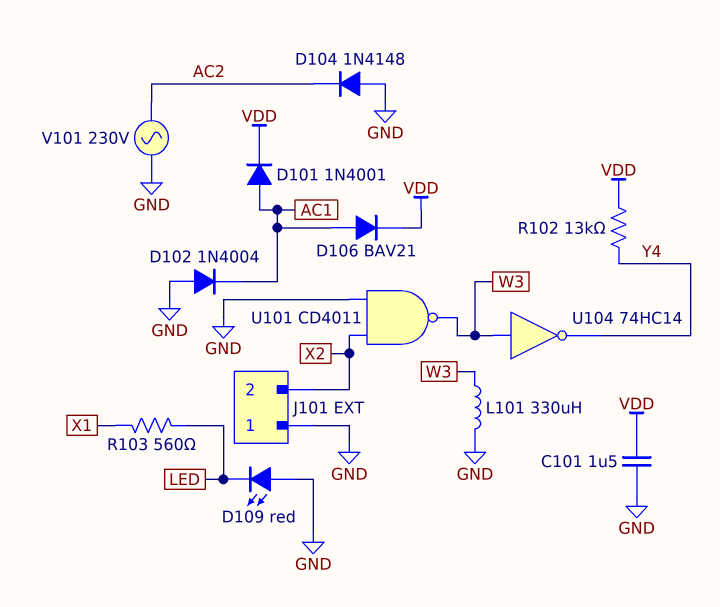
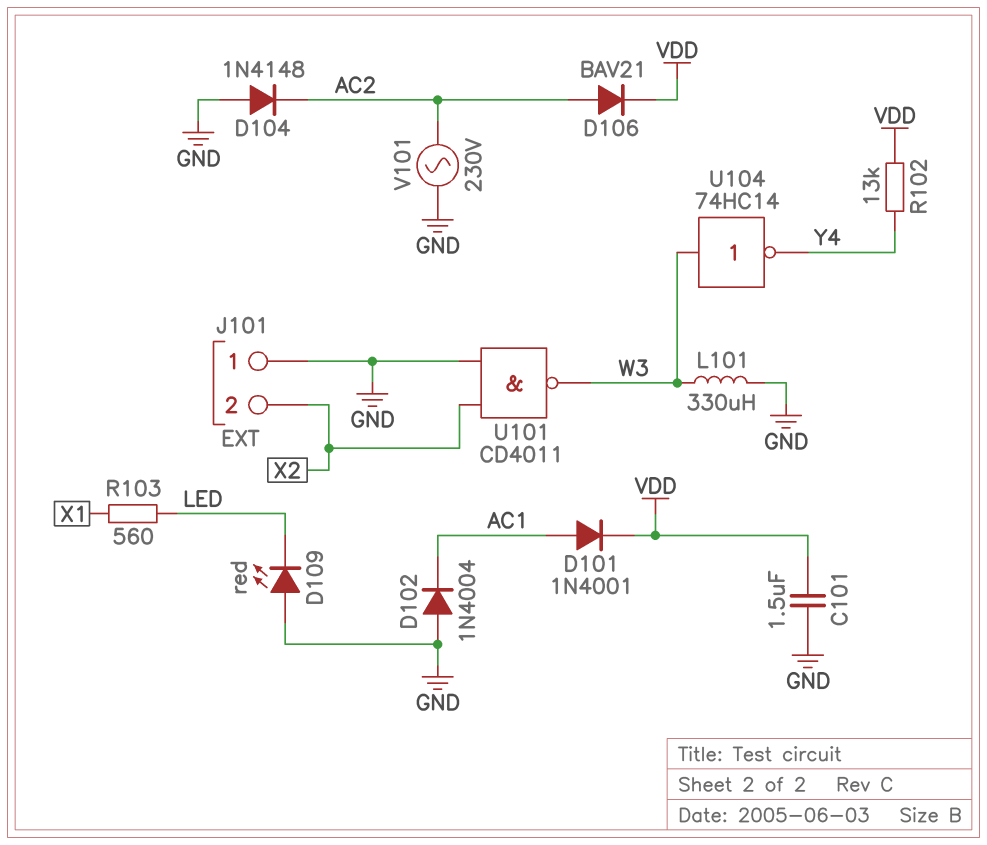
D106: diode BAV21 (A AC1, K VDD) -> diode BAV21 (A AC2, K VDD)

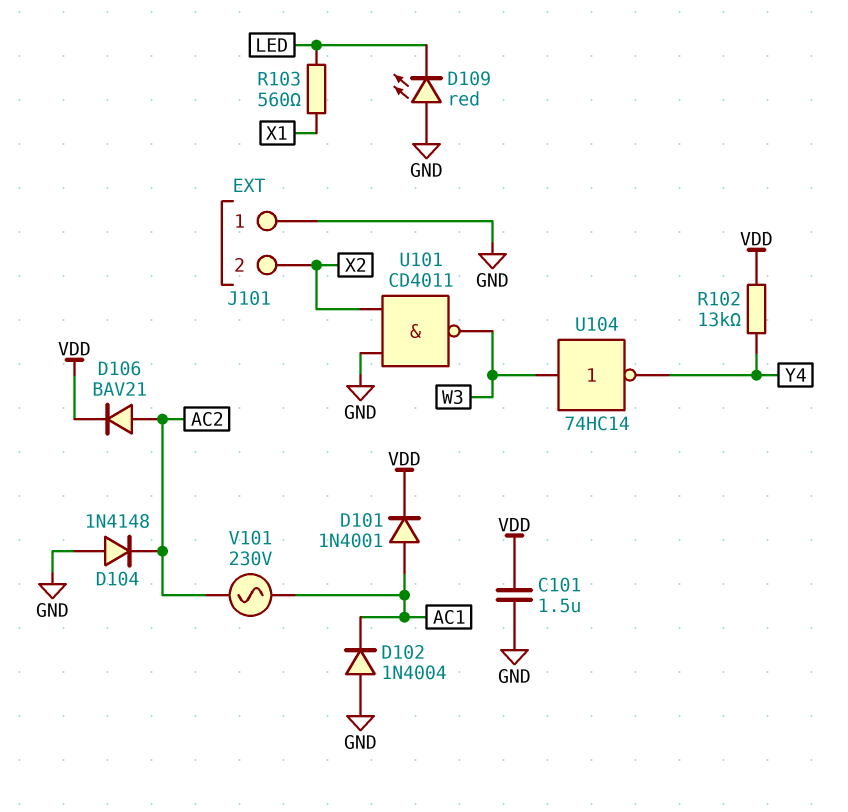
L101: 330uH (GND, W3) -> none
V101: AC 230V (AC2, GND) -> AC 230V (AC1, AC2)

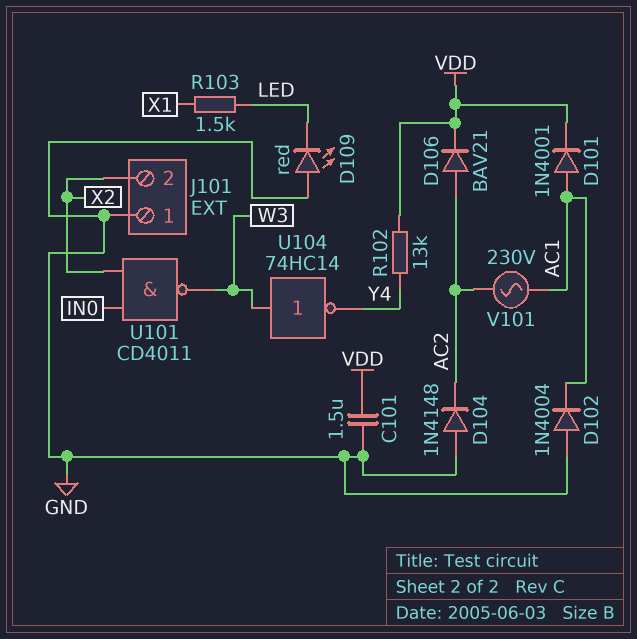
R103: 560 (LED, X1) -> 1.5k (LED, X1)
U101: NAND CD4011 (in GND, in X2, out W3) -> NAND CD4011 (in IN0, in X2, out W3)

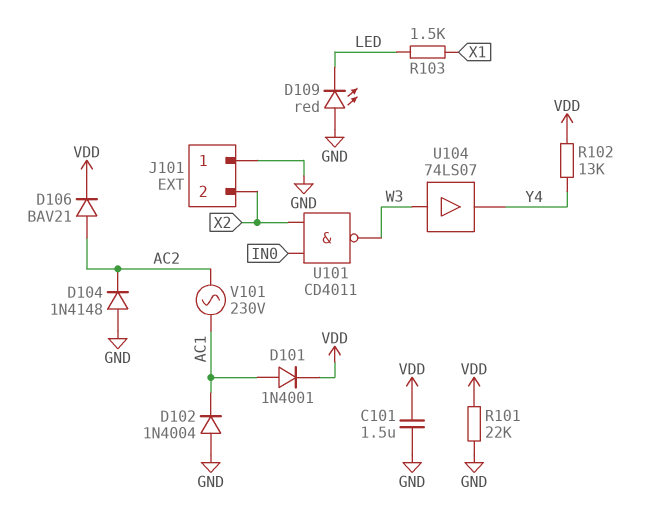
R101: none -> 22k (GND, VDD)
U104: NOT 74HC14 (in W3, out Y4) -> buffer 74LS07 (in W3, out Y4)

